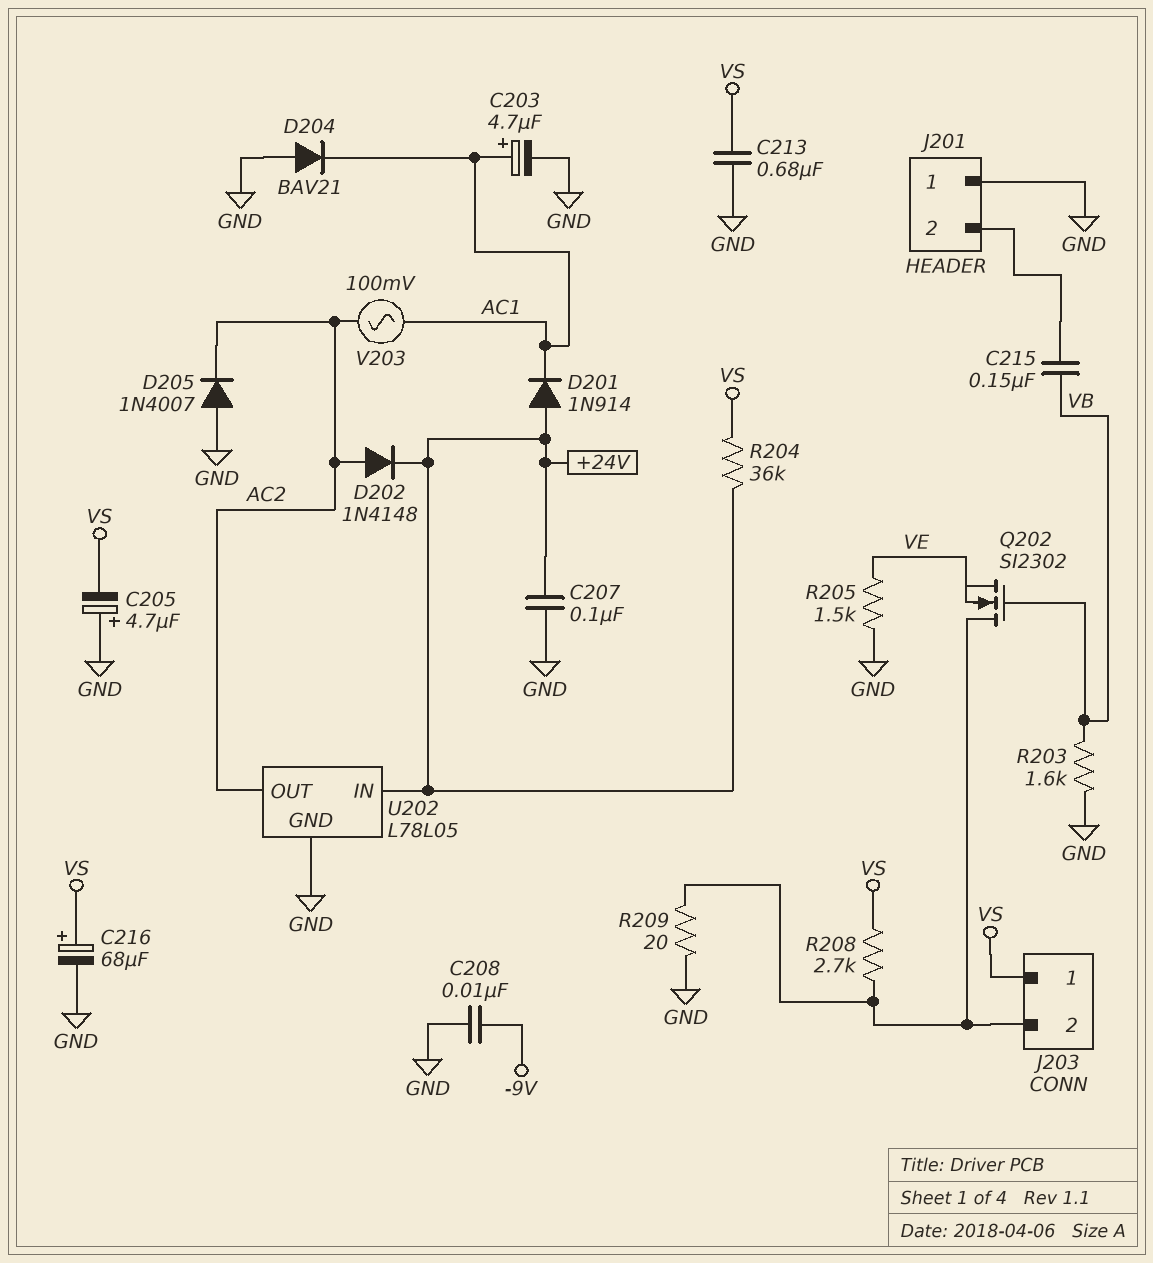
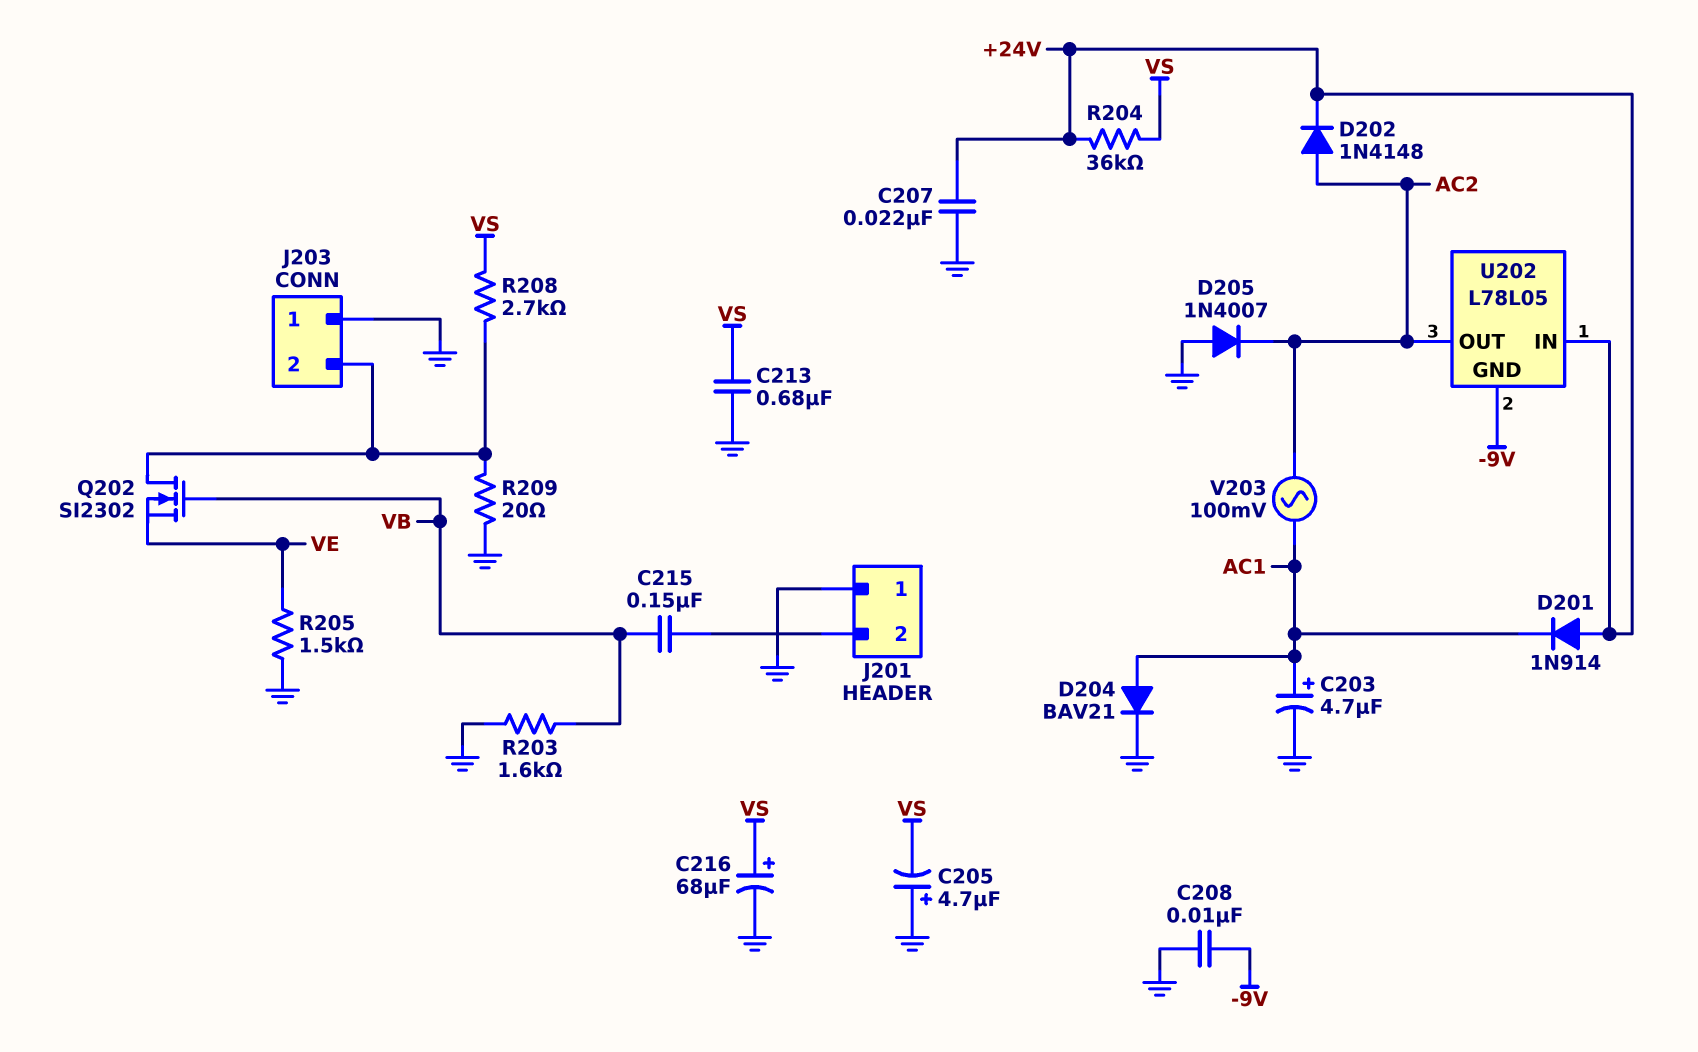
C207: 100nF (+24V, GND) -> 22nF (+24V, GND)
D204: diode BAV21 (A GND, K AC1) -> diode BAV21 (A AC1, K GND)
J203 pin 1: VS -> GND
U202 pin GND: GND -> -9V

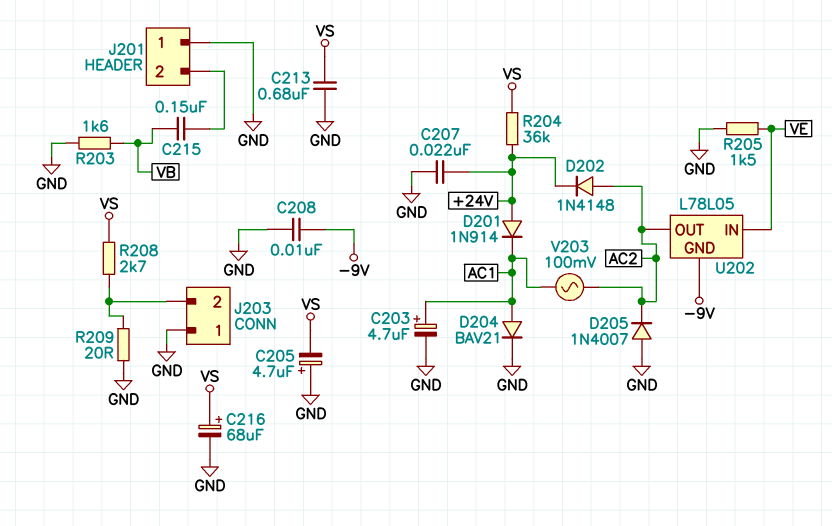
Q202: NMOS SI2302 (G VB, D J203/2, S VE) -> none
U202 pin IN: +24V -> VE

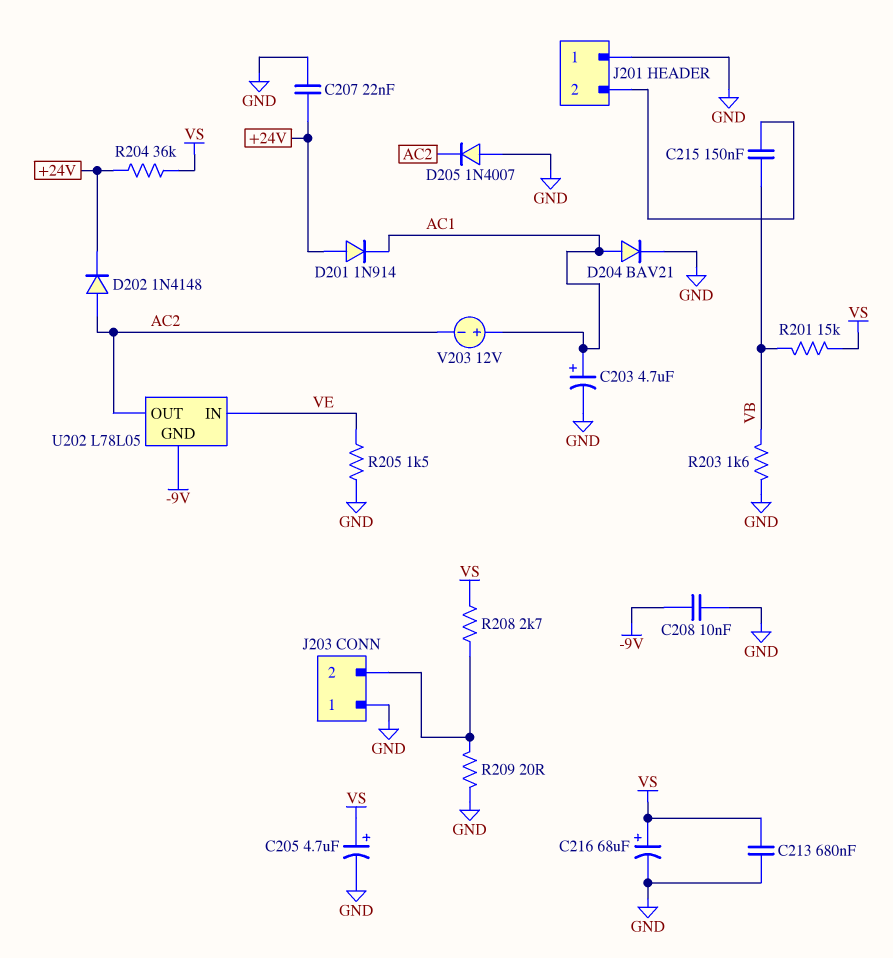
C205: 4.7uF (plus GND, minus VS) -> 4.7uF (plus VS, minus GND)
R201: none -> 15k (VB, VS)
V203: AC 100mV (AC1, AC2) -> 12V (plus AC1, minus AC2)

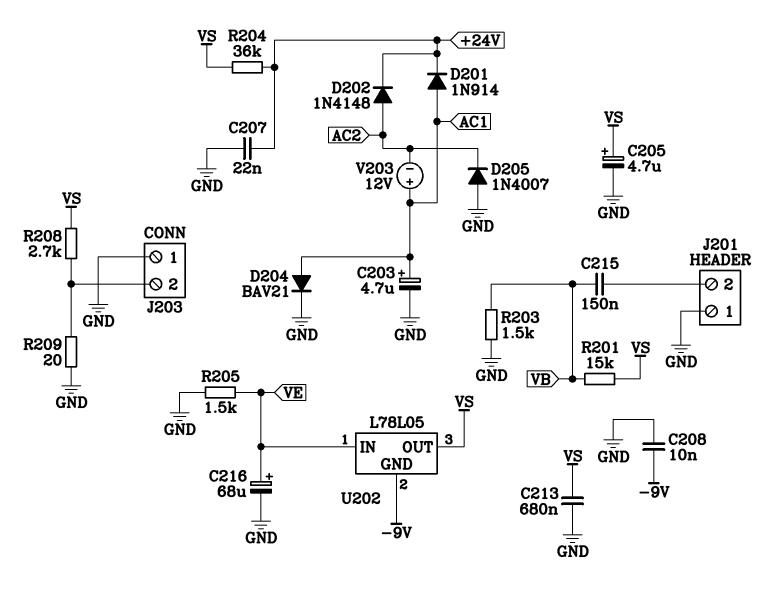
C216: 68uF (plus VS, minus GND) -> 68uF (plus VE, minus GND)
D201: diode 1N914 (A +24V, K AC1) -> diode 1N914 (A AC1, K +24V)
R203: 1.6k (GND, VB) -> 1.5k (GND, VB)
U202 pin OUT: AC2 -> VS

